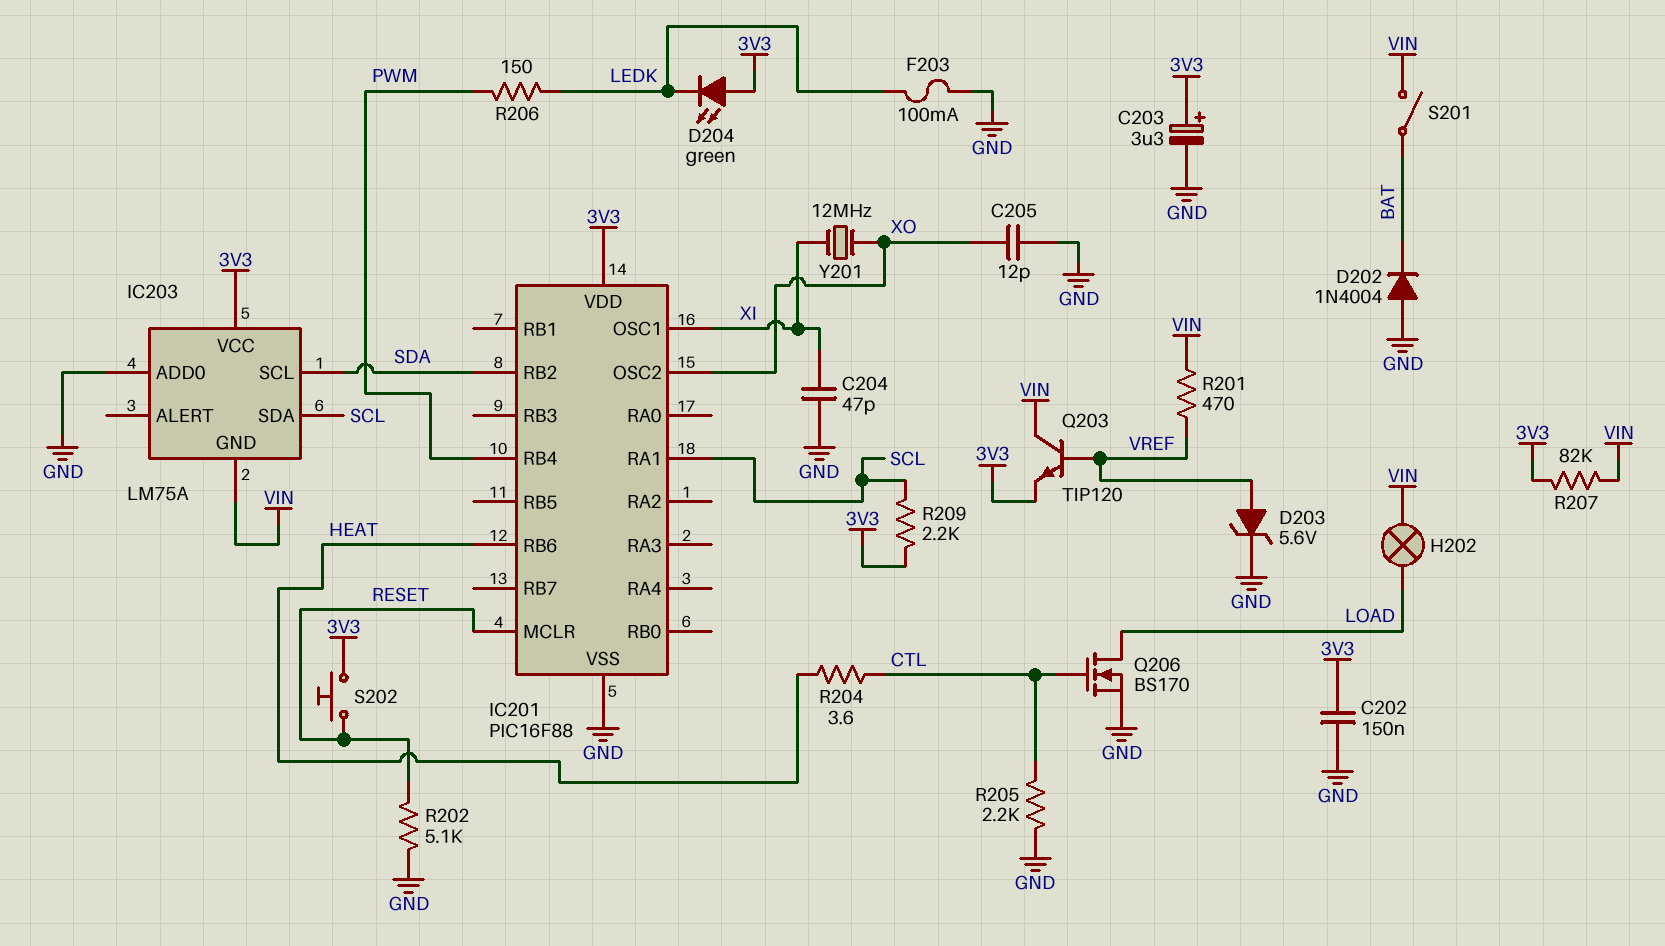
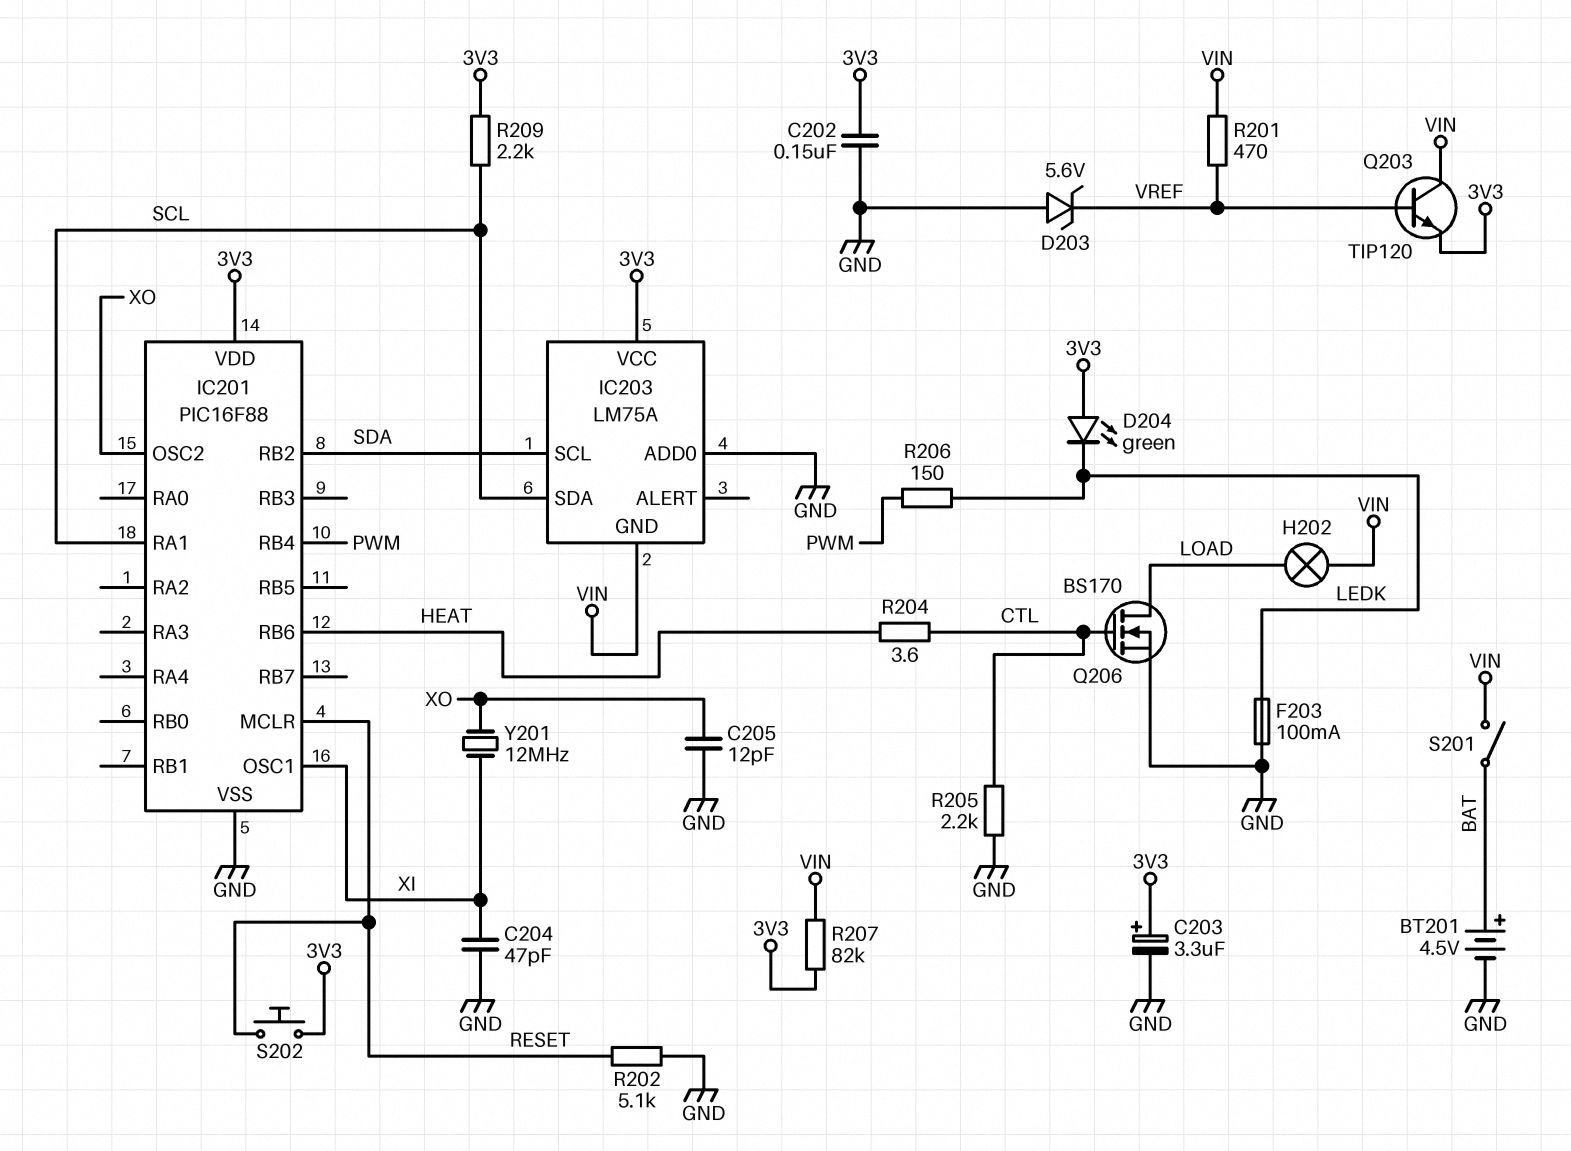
BT201: none -> 4.5V (plus BAT, minus GND)
D202: diode 1N4004 (A GND, K BAT) -> none
D203: zener 5.6V (A VREF, K GND) -> zener 5.6V (A GND, K VREF)

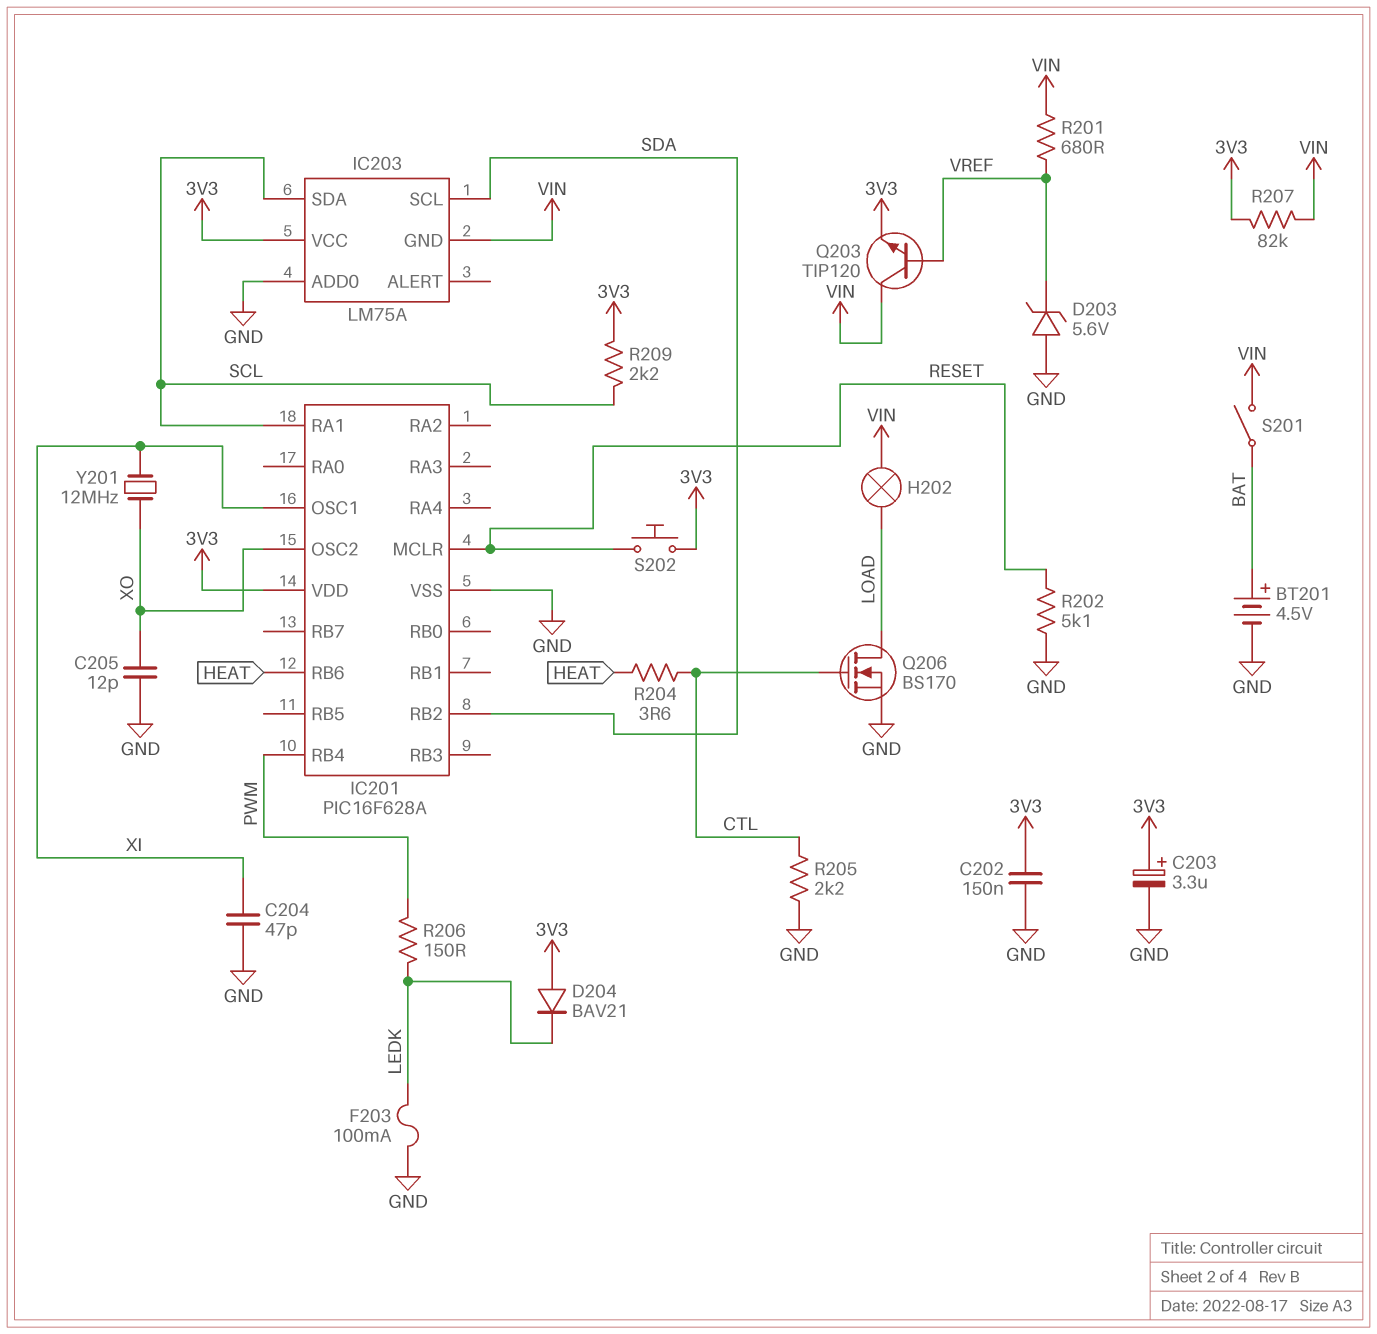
D204: LED green (A 3V3, K LEDK) -> diode BAV21 (A 3V3, K LEDK)
IC201: PIC16F88 -> PIC16F628A
R201: 470 (VIN, VREF) -> 680 (VIN, VREF)

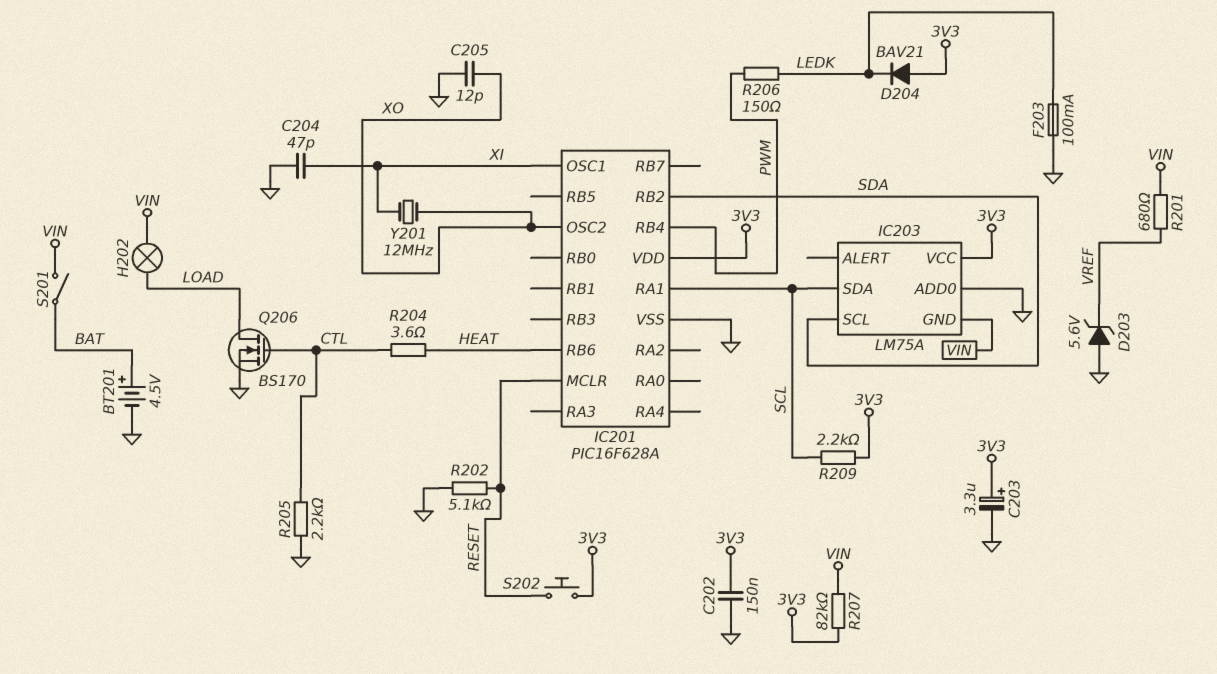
Q203: NPN TIP120 (B VREF, C VIN, E 3V3) -> none

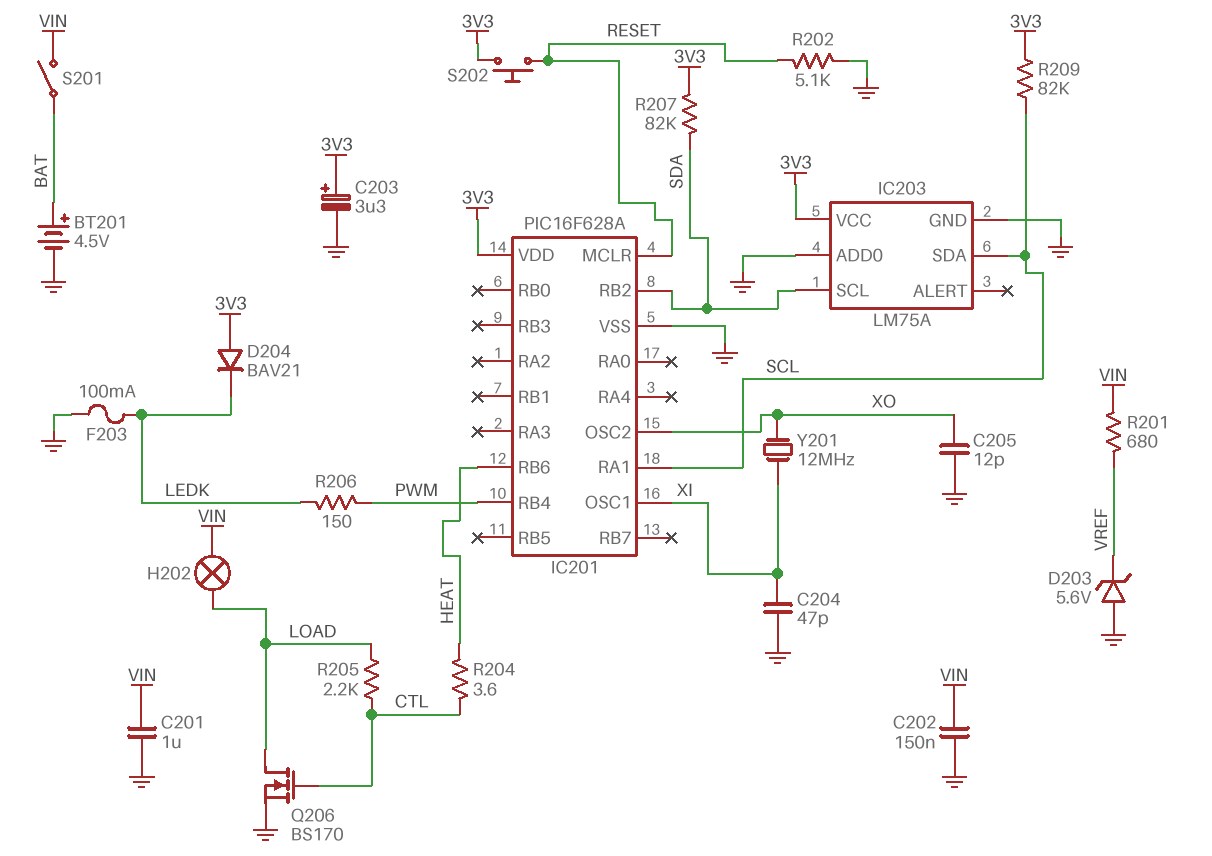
C201: none -> 1uF (GND, VIN)
C202: 150nF (3V3, GND) -> 150nF (GND, VIN)
IC203 pin GND: VIN -> GND
R205: 2.2k (CTL, GND) -> 2.2k (CTL, LOAD)
R207: 82k (3V3, VIN) -> 82k (3V3, SDA)
R209: 2.2k (3V3, SCL) -> 82k (3V3, SCL)

